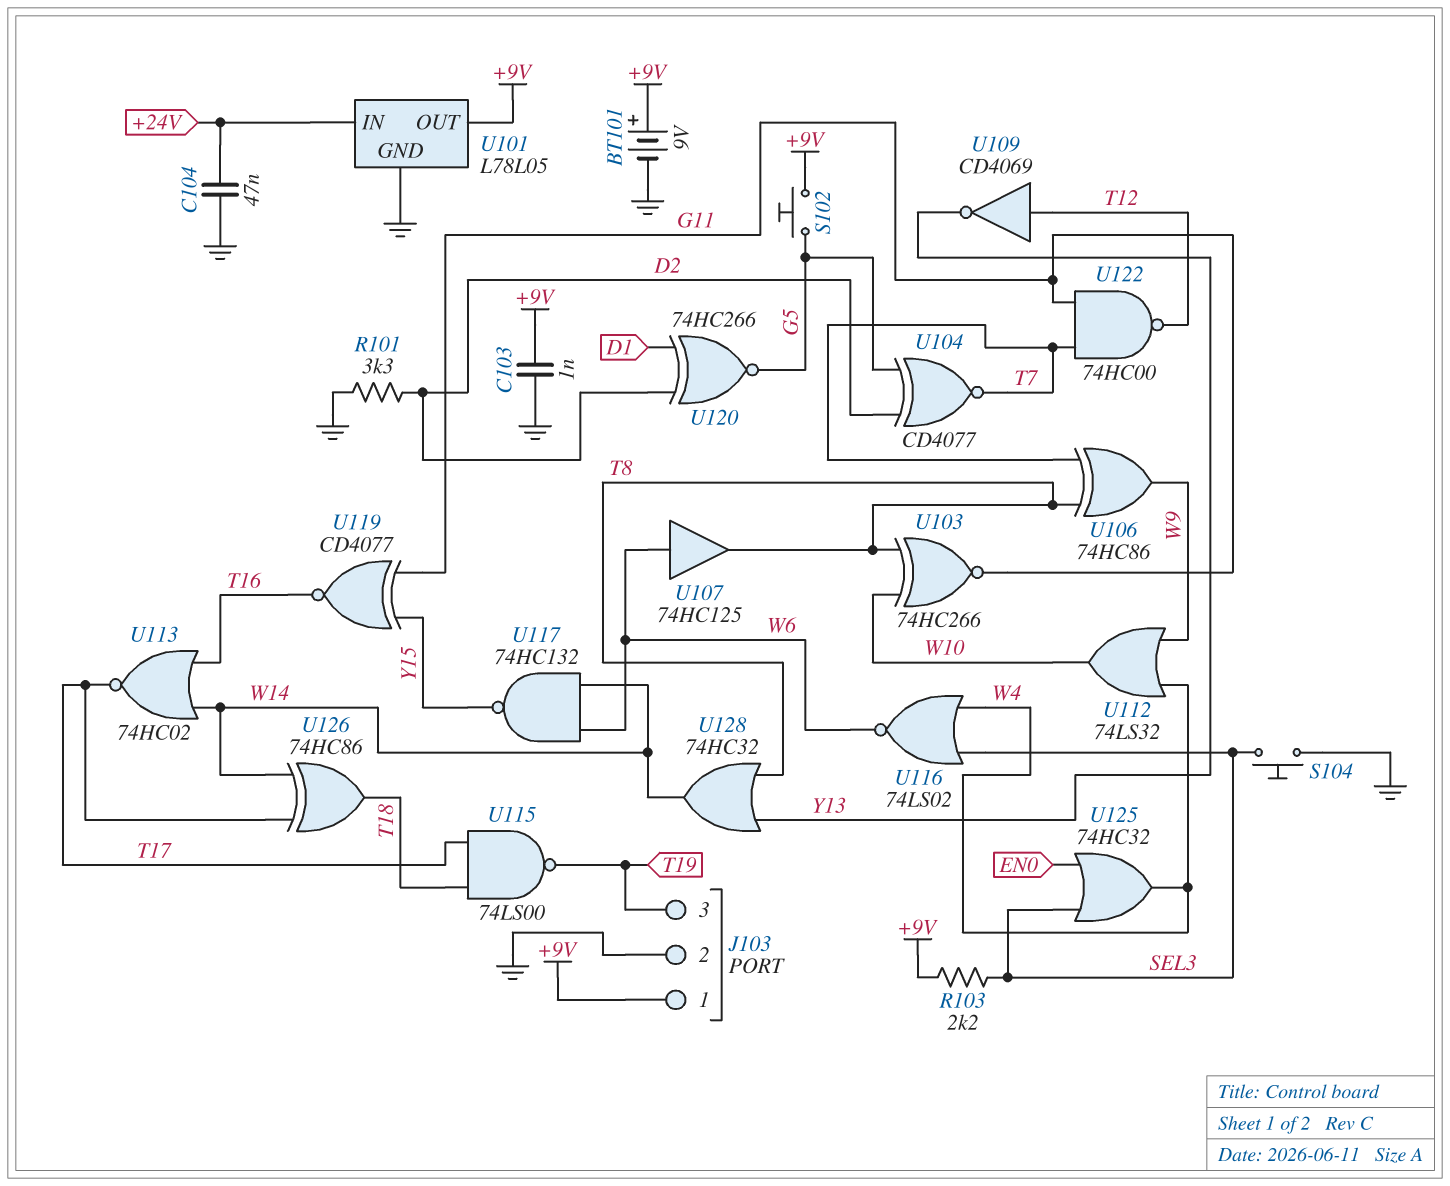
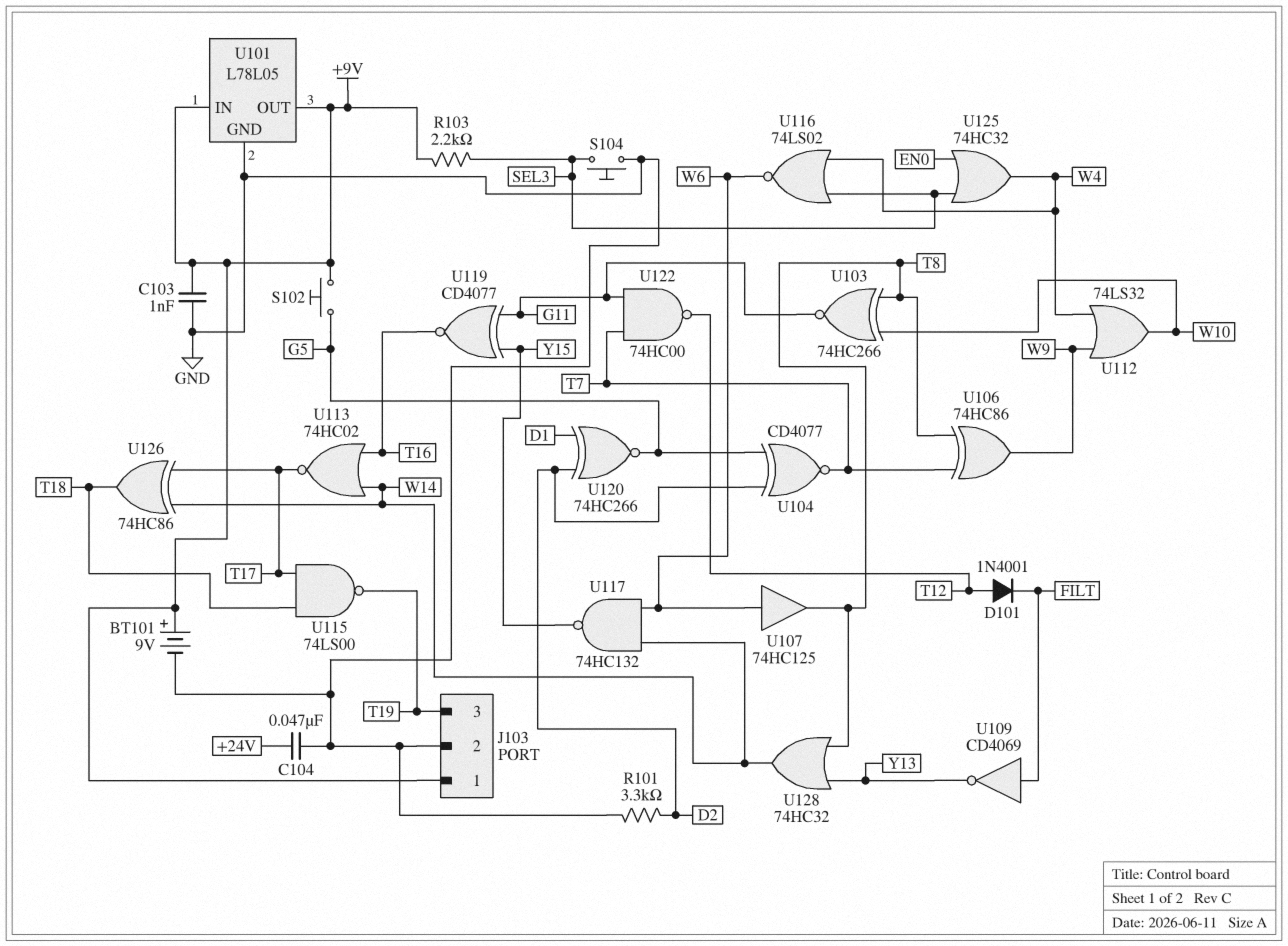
D101: none -> diode 1N4001 (A T12, K FILT)
U101 pin IN: +24V -> +9V
U109: NOT CD4069 (in T12, out Y13) -> NOT CD4069 (in FILT, out Y13)

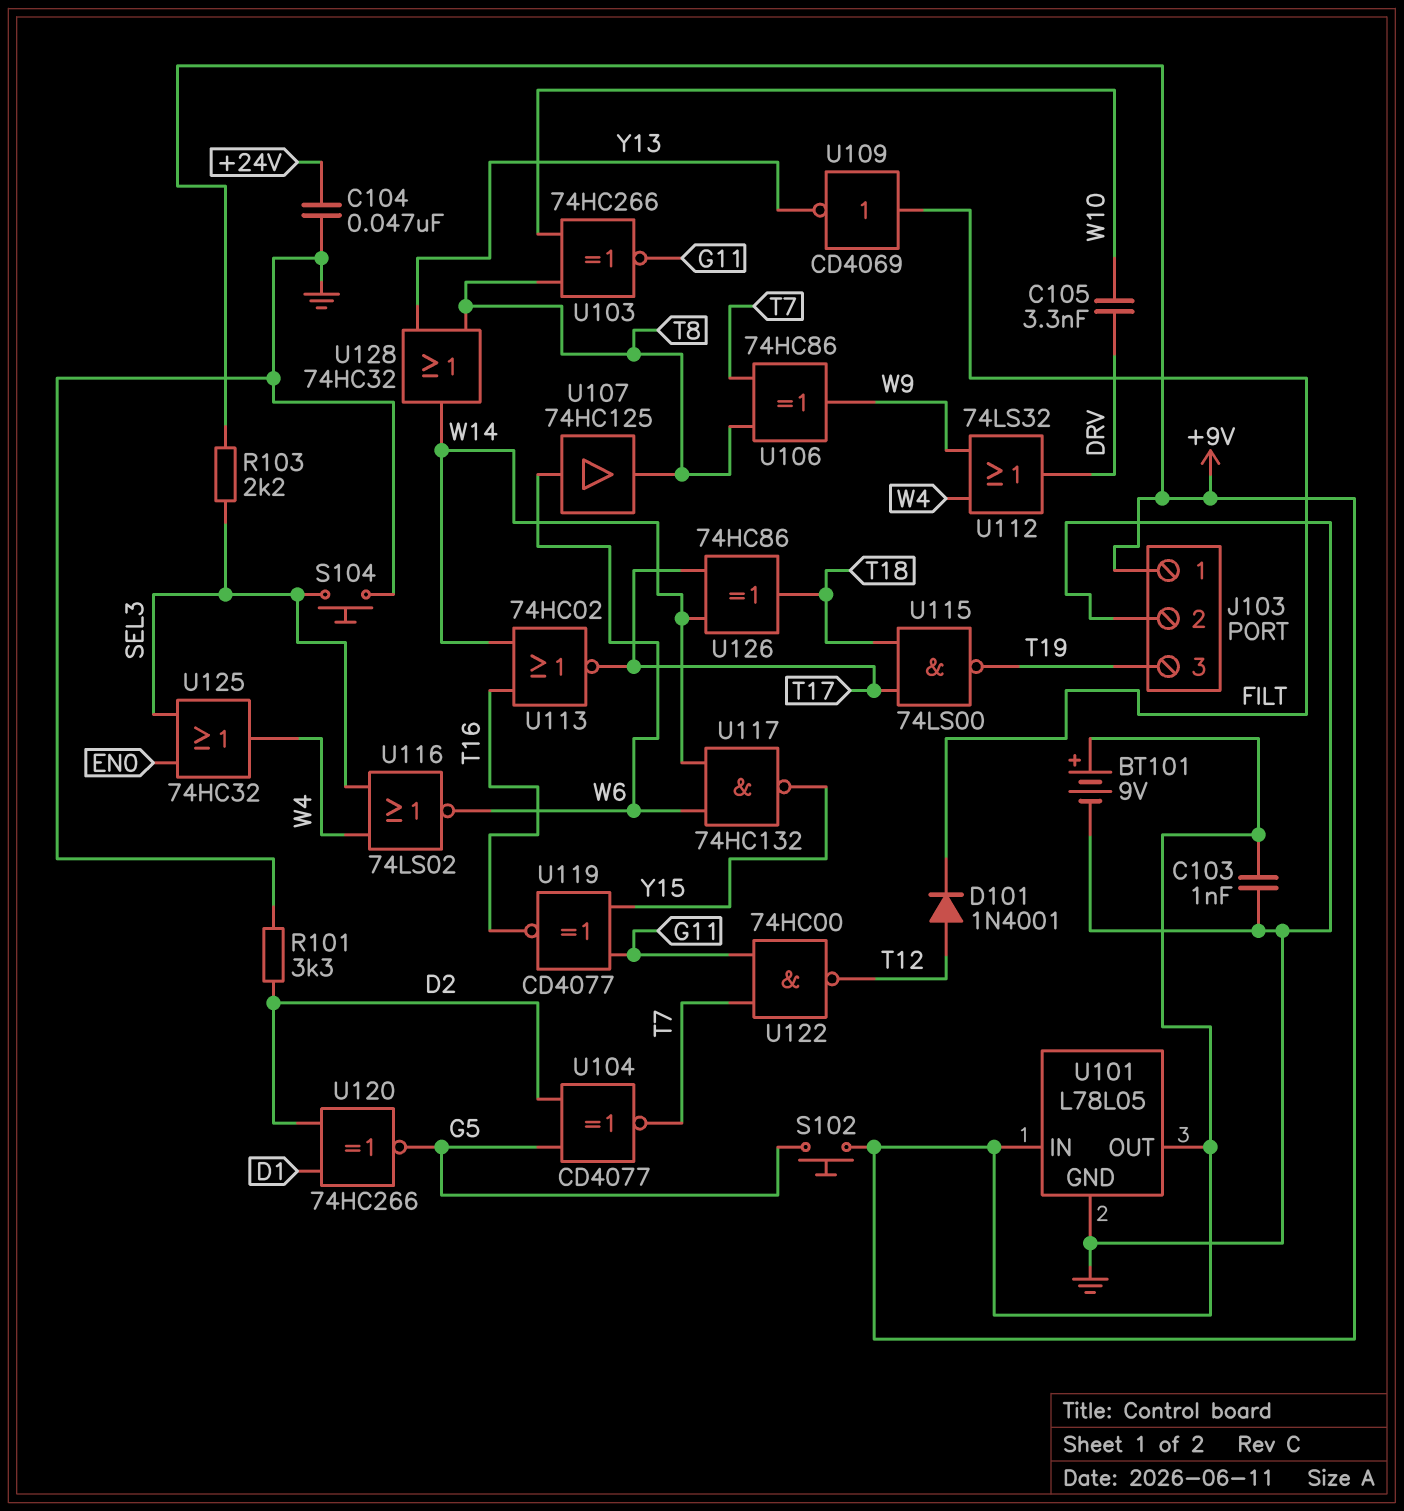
C105: none -> 3.3nF (DRV, W10)
U112: OR 74LS32 (in W4, in W9, out W10) -> OR 74LS32 (in W4, in W9, out DRV)

